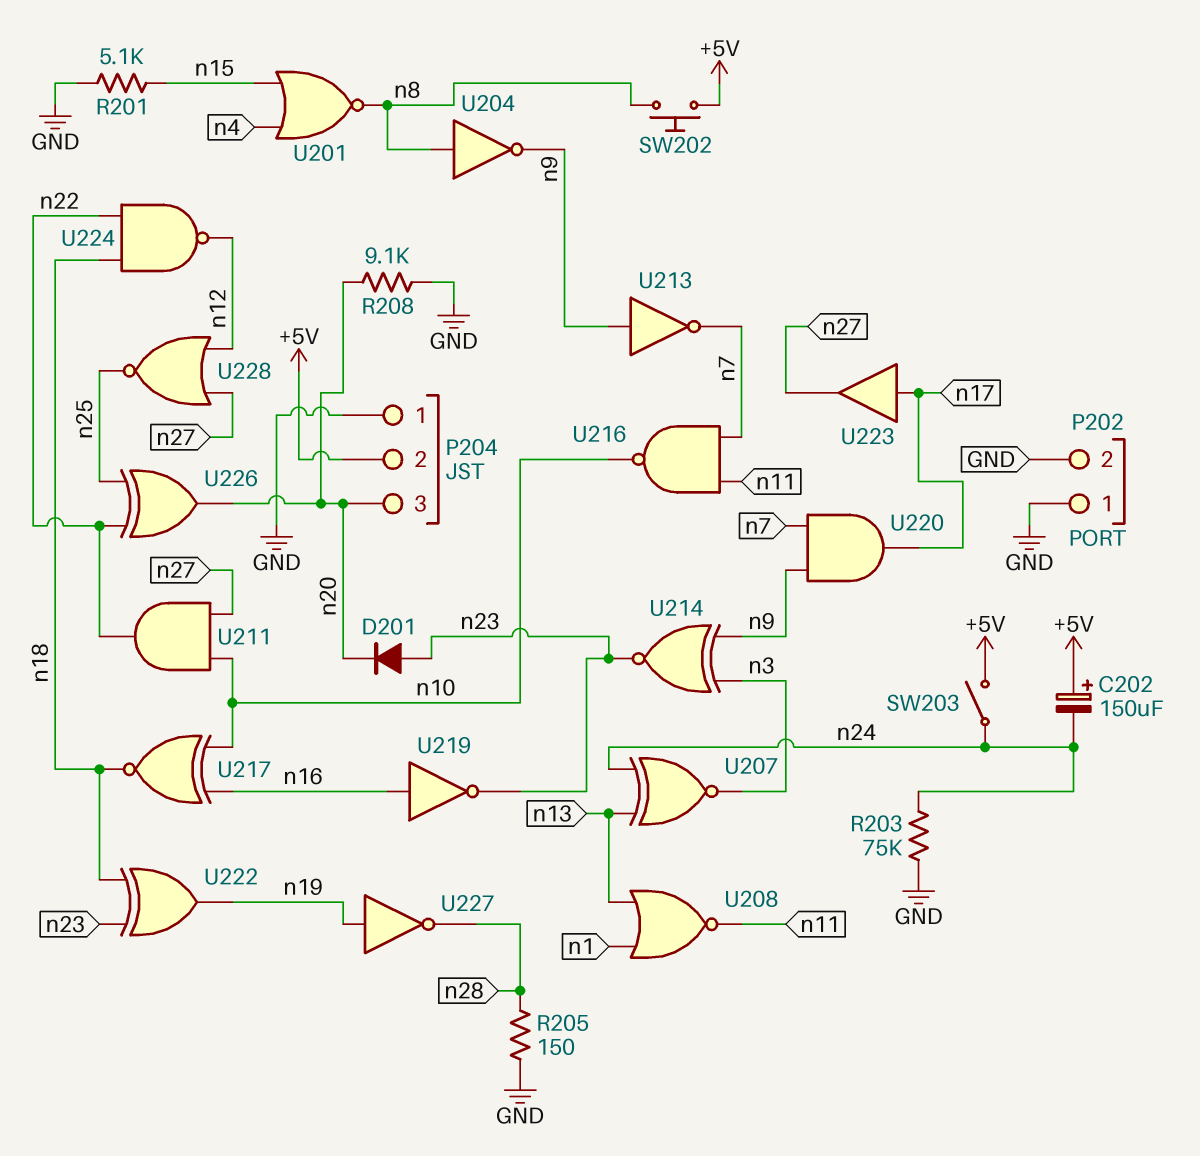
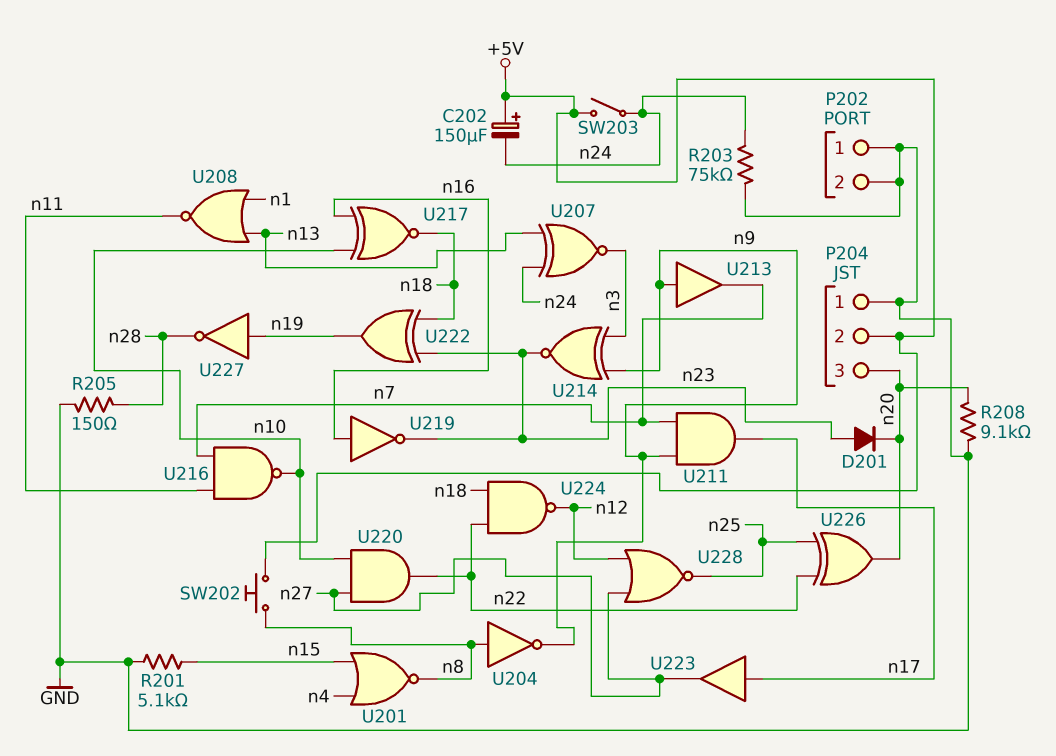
U211: AND (in n10, in n27, out n22) -> AND (in n7, in n9, out n17)
U213: NOT (in n9, out n7) -> buffer (in n9, out n7)
U220: AND (in n7, in n9, out n17) -> AND (in n10, in n27, out n22)

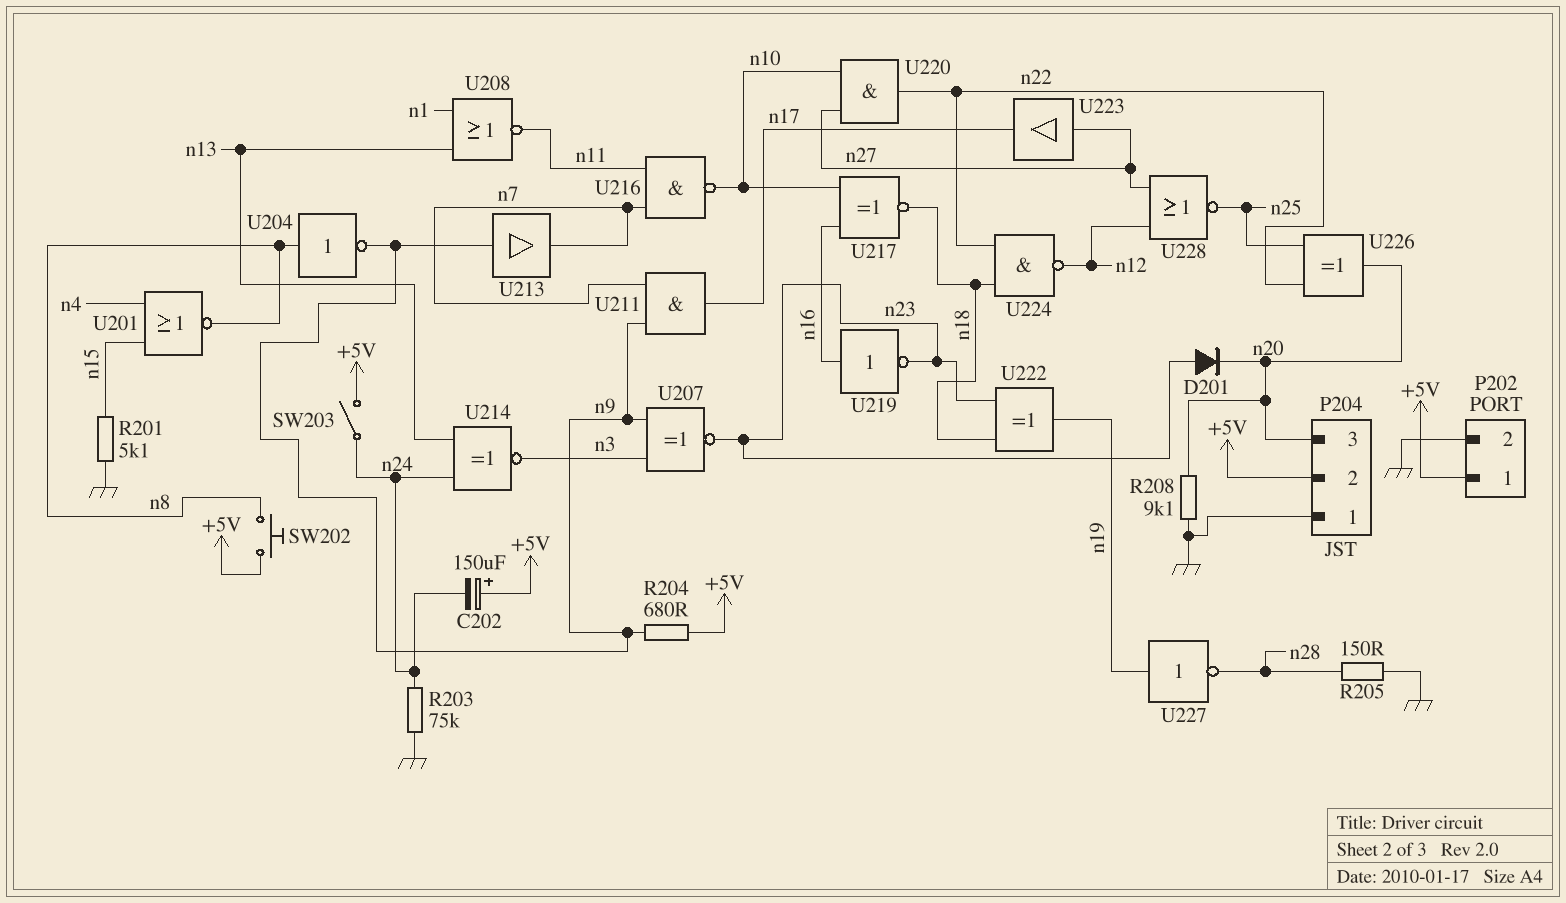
P202 pin 1: GND -> +5V
R204: none -> 680 (+5V, n9)
U207: XNOR (in n13, in n24, out n3) -> XNOR (in n3, in n9, out n23)
U214: XNOR (in n3, in n9, out n23) -> XNOR (in n13, in n24, out n3)
U223: buffer (in n17, out n27) -> buffer (in n27, out n17)

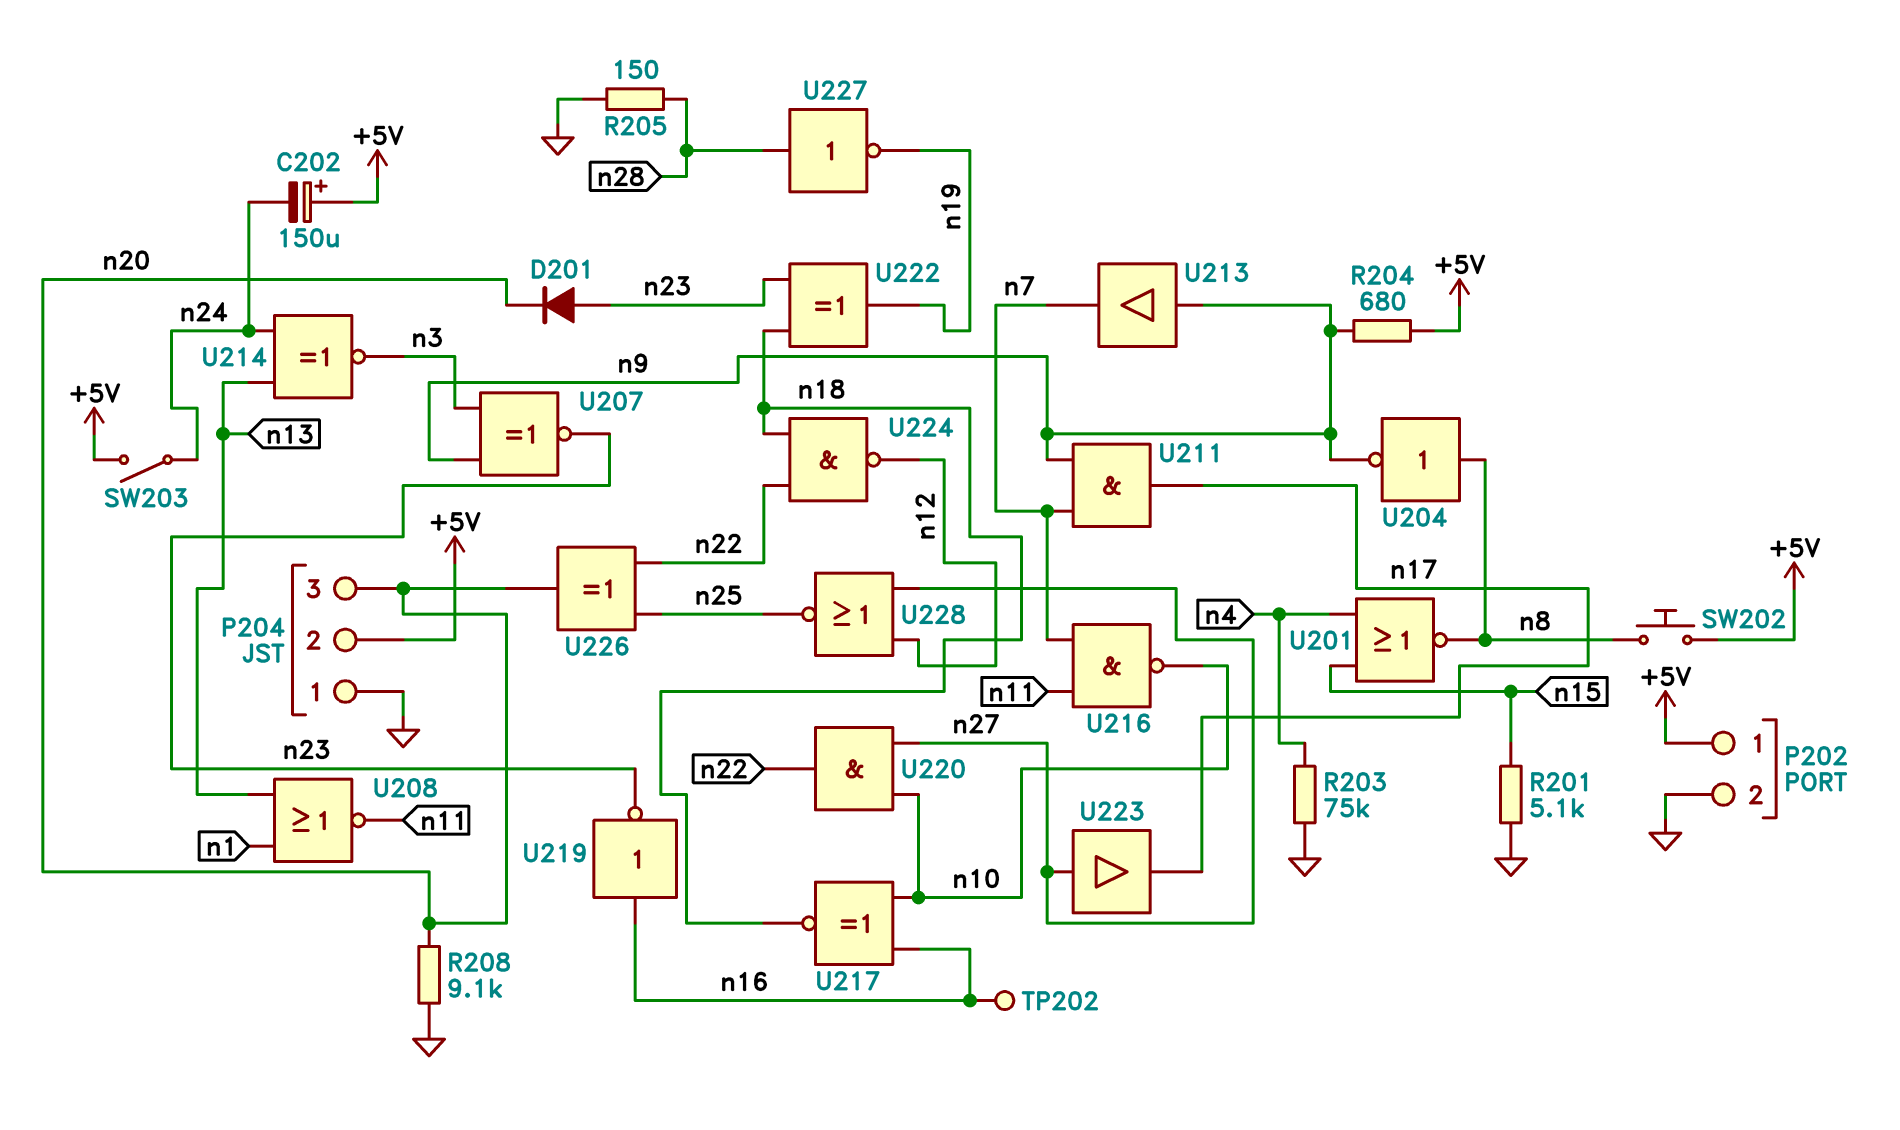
R203: 75k (GND, n24) -> 75k (GND, n4)
TP202: none -> test point (n16)
U227: NOT (in n19, out n28) -> NOT (in n28, out n19)

